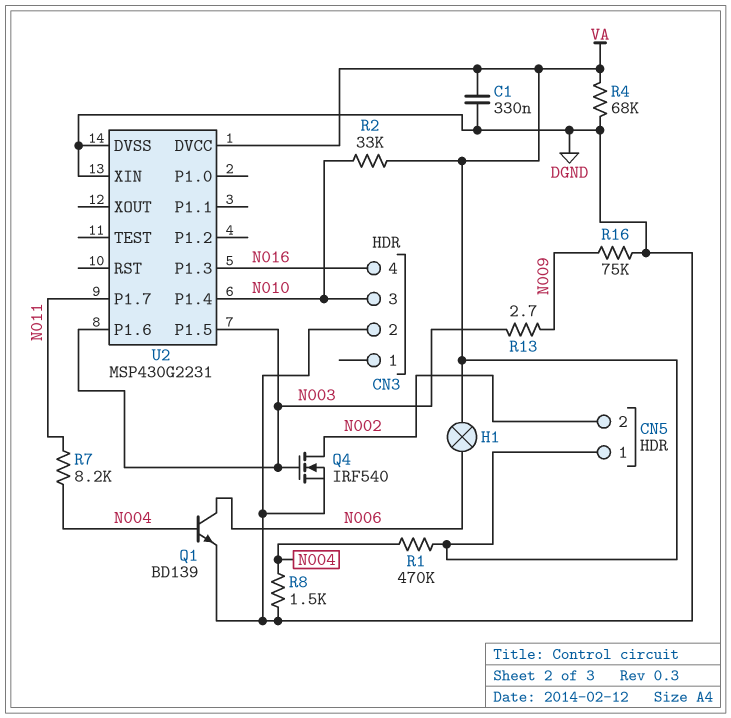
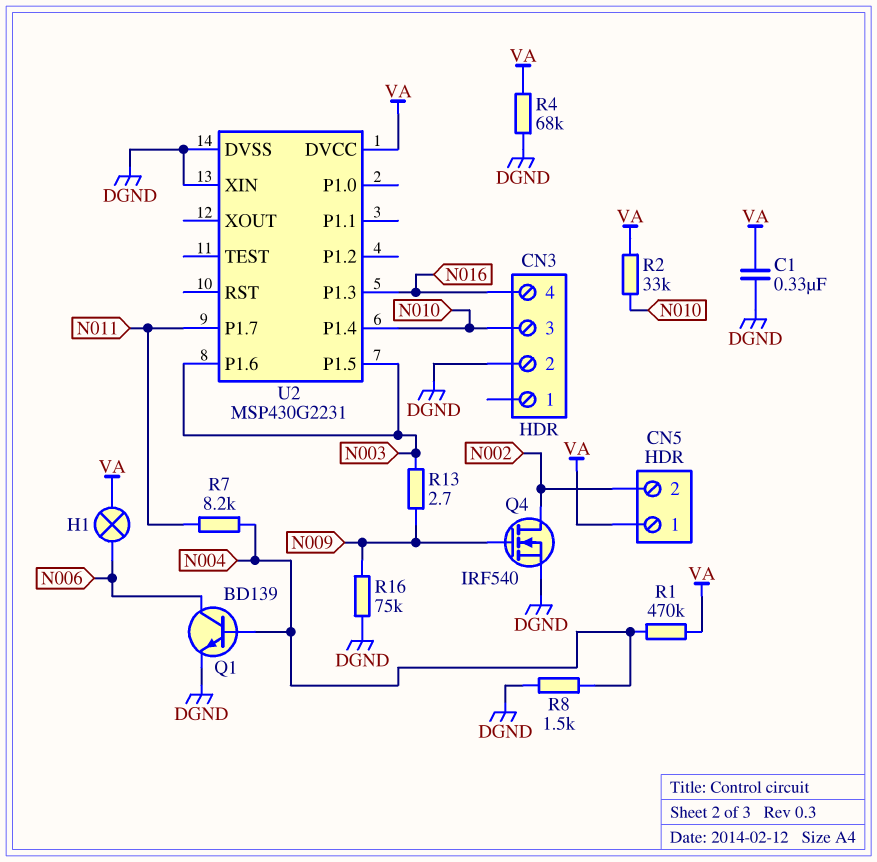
Q4: NMOS IRF540 (G N003, D N002, S DGND) -> NMOS IRF540 (G N009, D N002, S DGND)

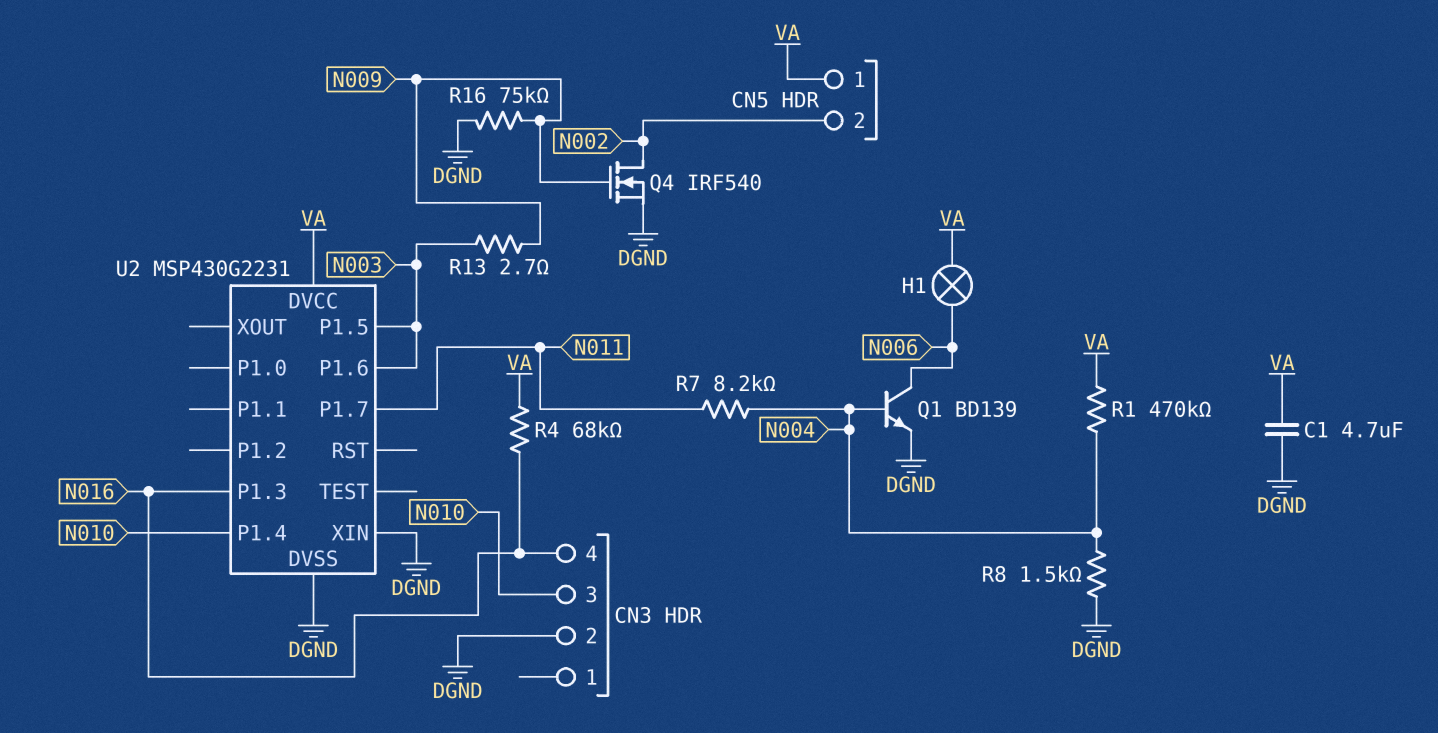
C1: 330nF (DGND, VA) -> 4.7uF (DGND, VA)
R2: 33k (N010, VA) -> none
R4: 68k (DGND, VA) -> 68k (N016, VA)

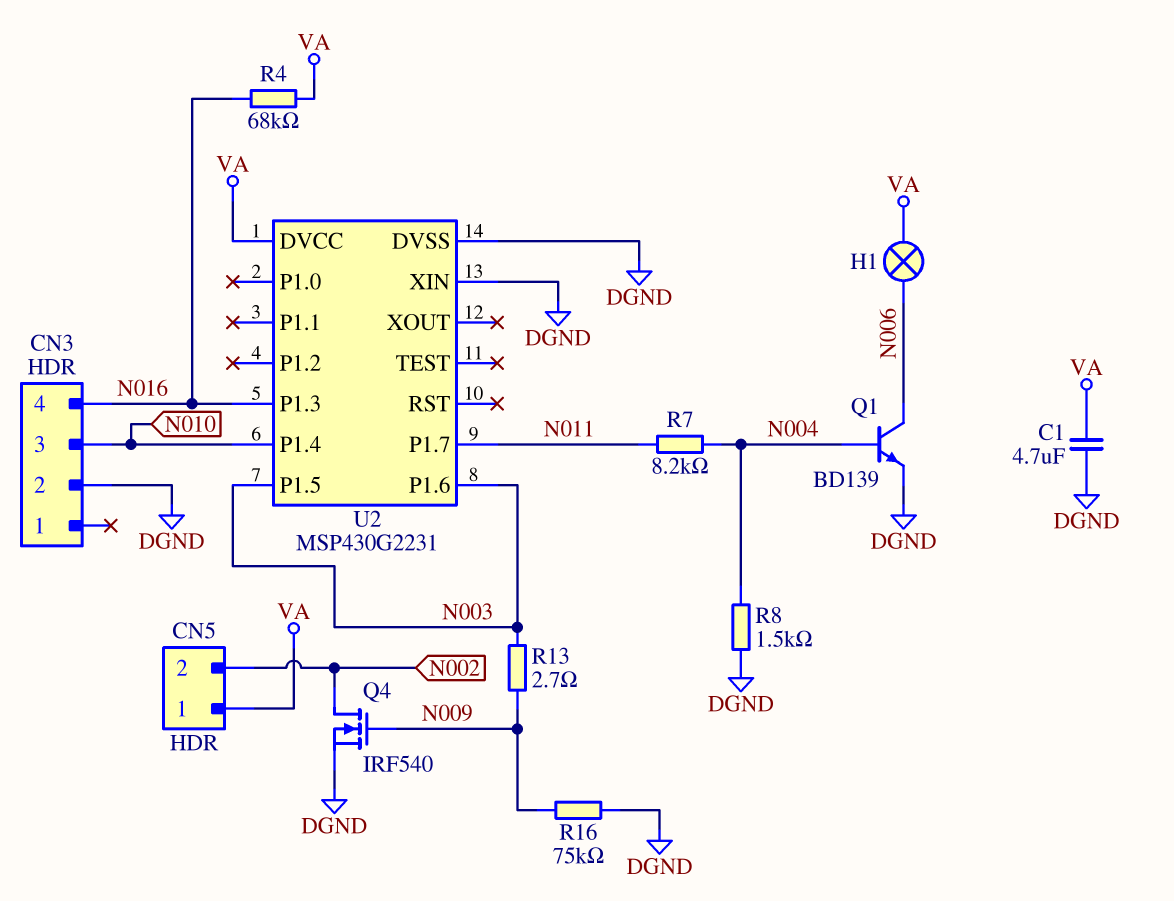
R1: 470k (N004, VA) -> none

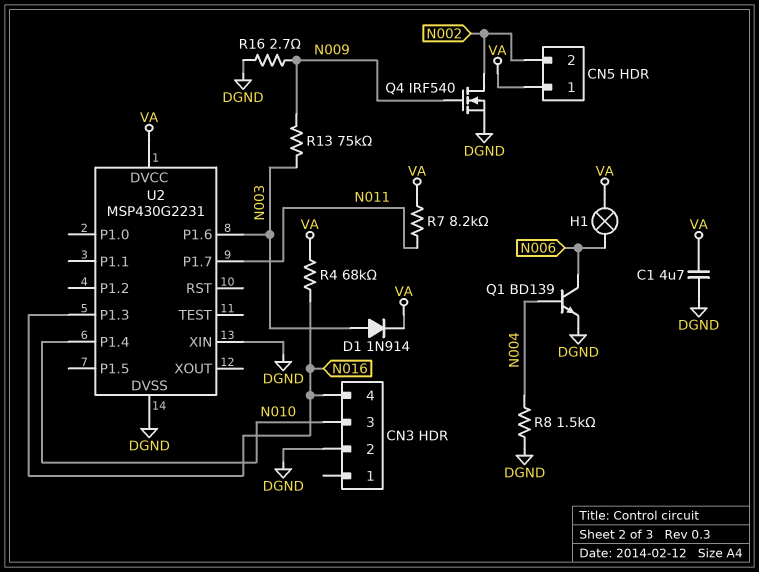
D1: none -> diode 1N914 (A N003, K VA)
R7: 8.2k (N004, N011) -> 8.2k (N011, VA)
R13: 2.7 (N003, N009) -> 75k (N003, N009)
R16: 75k (DGND, N009) -> 2.7 (DGND, N009)
U2 pin P1.5: N003 -> none

